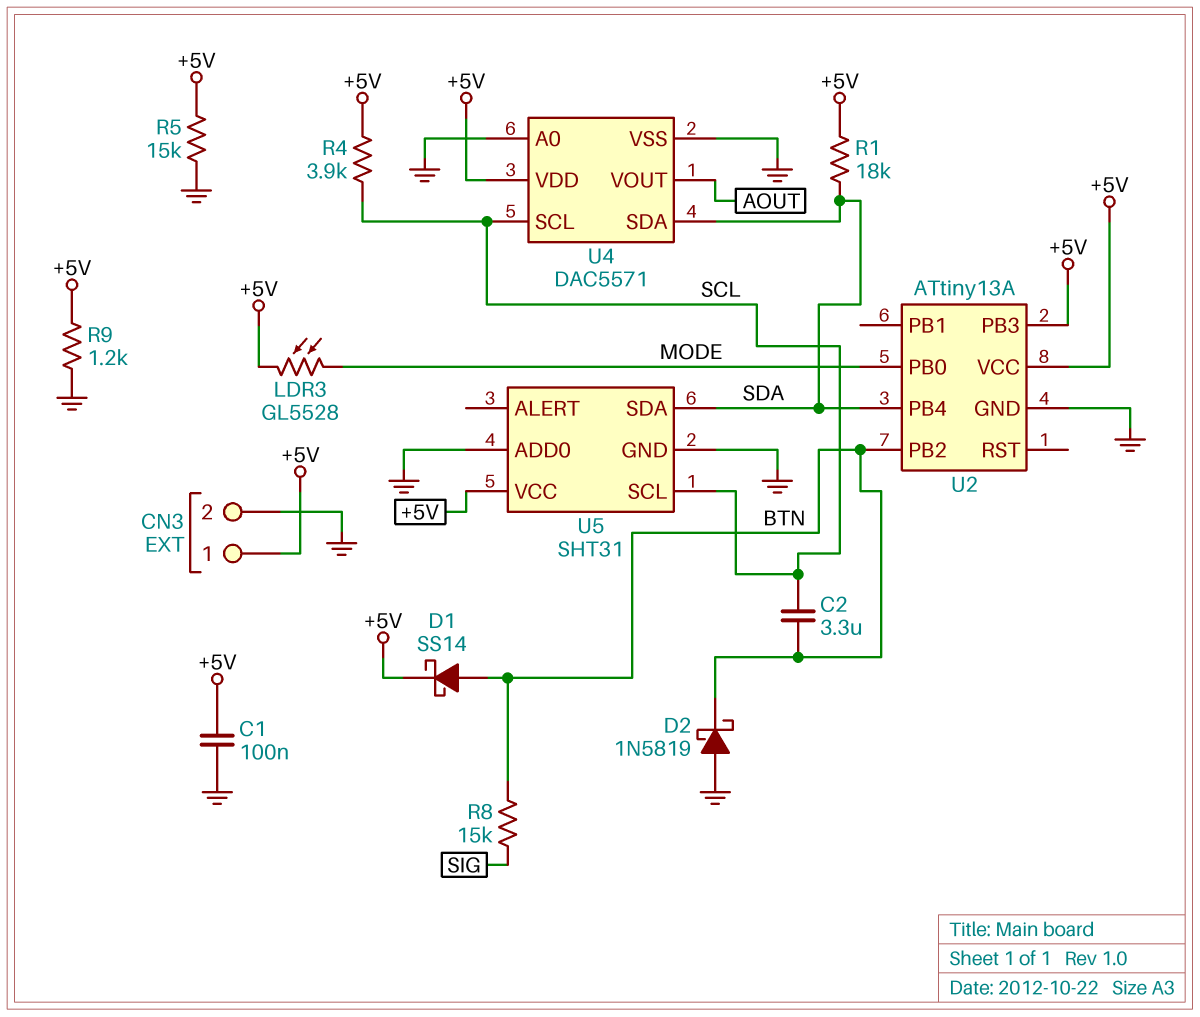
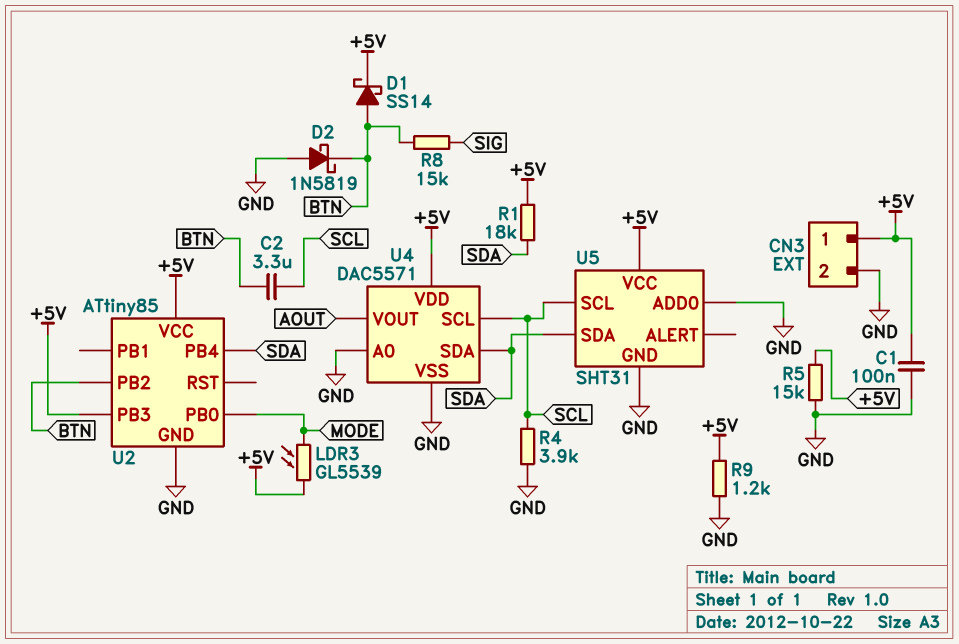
LDR3: GL5528 (+5V, MODE) -> GL5539 (+5V, MODE)
R4: 3.9k (+5V, SCL) -> 3.9k (GND, SCL)
U2: ATtiny13A -> ATtiny85

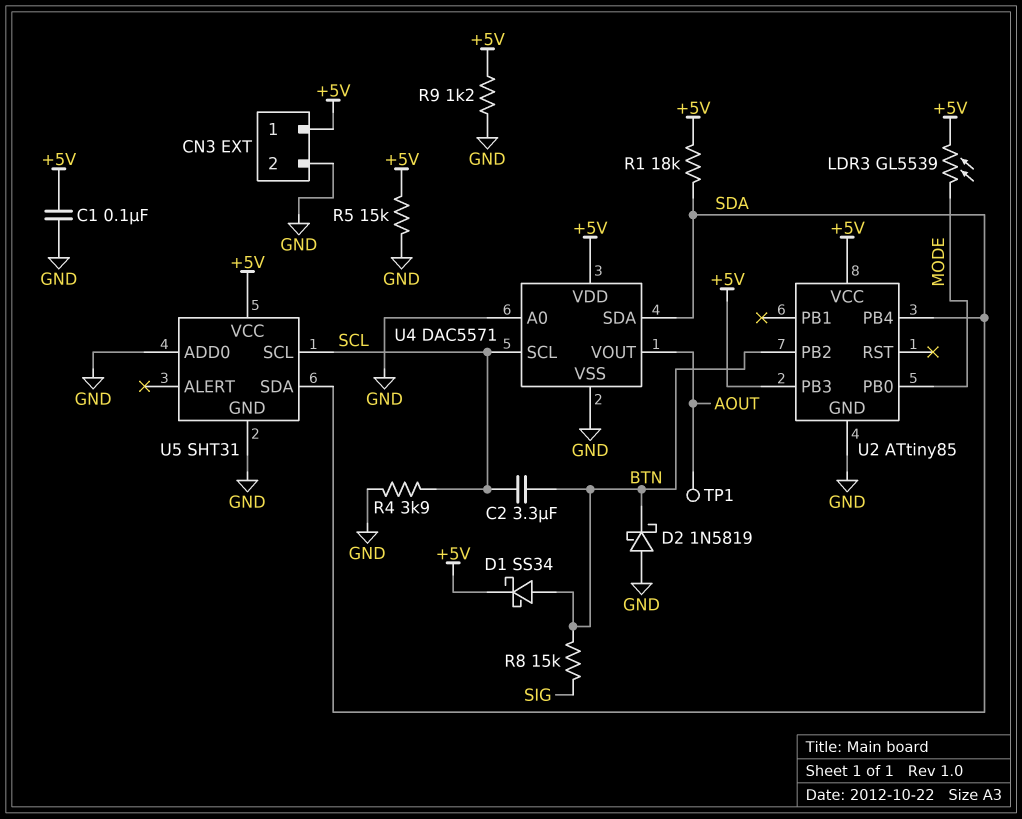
D1: schottky SS14 (A BTN, K +5V) -> schottky SS34 (A BTN, K +5V)
TP1: none -> test point (AOUT)

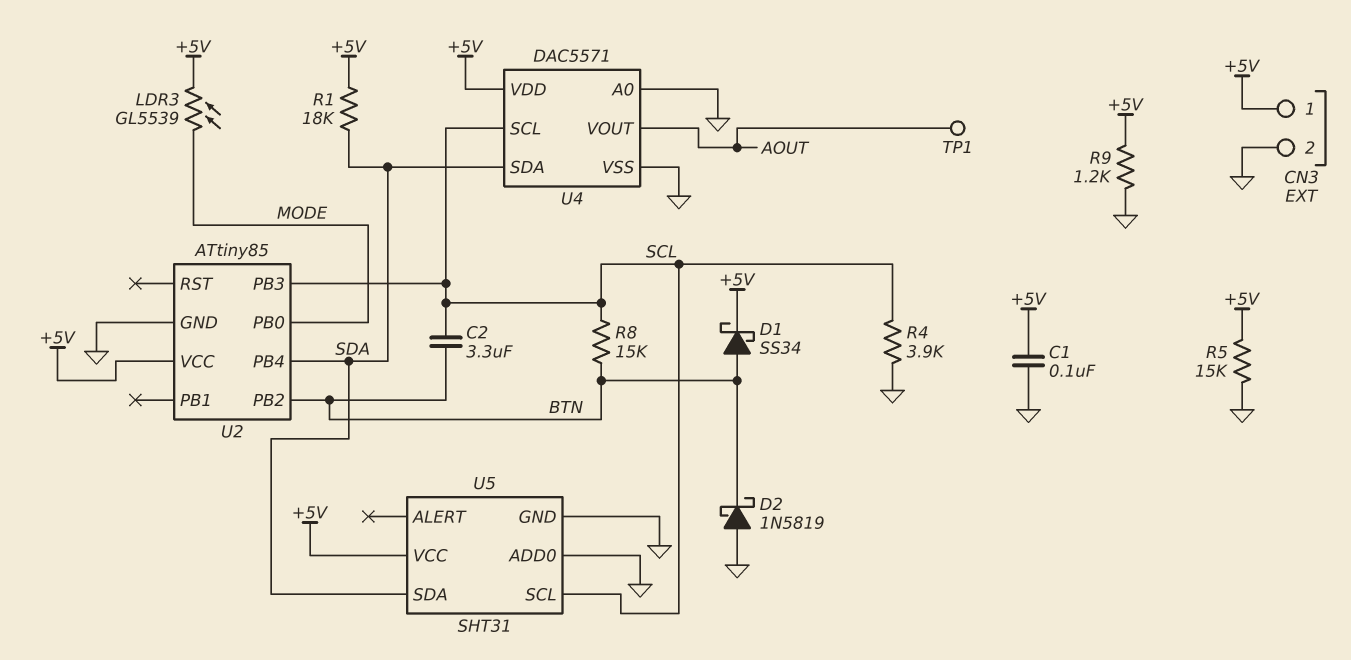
R8: 15k (BTN, SIG) -> 15k (BTN, SCL)
U2 pin PB3: +5V -> SCL

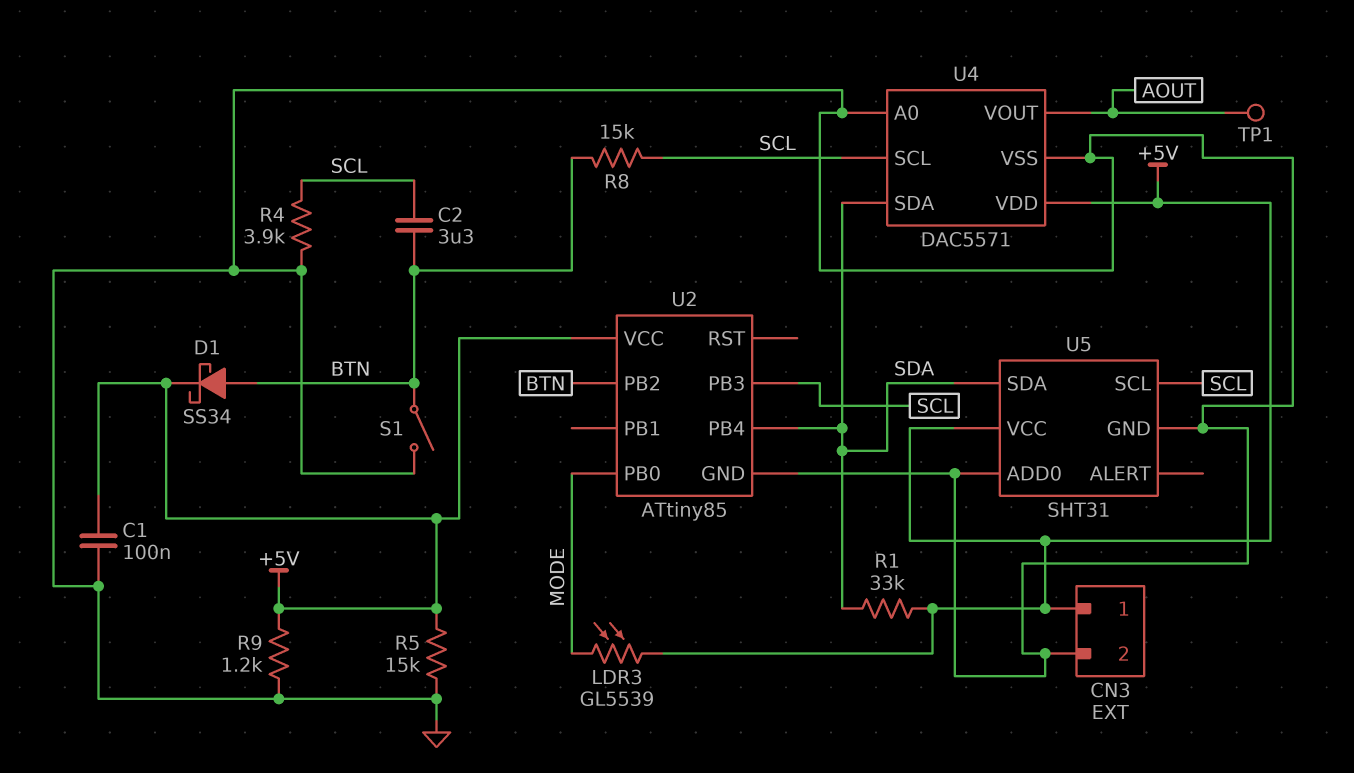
D2: schottky 1N5819 (A GND, K BTN) -> none
R1: 18k (+5V, SDA) -> 33k (+5V, SDA)
S1: none -> switch (BTN, GND)

